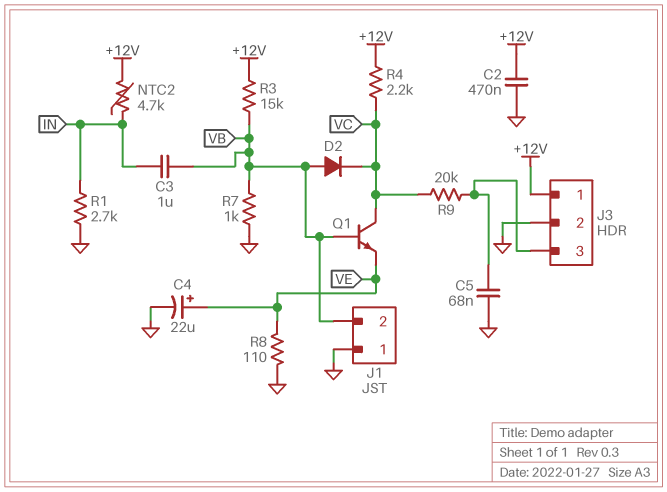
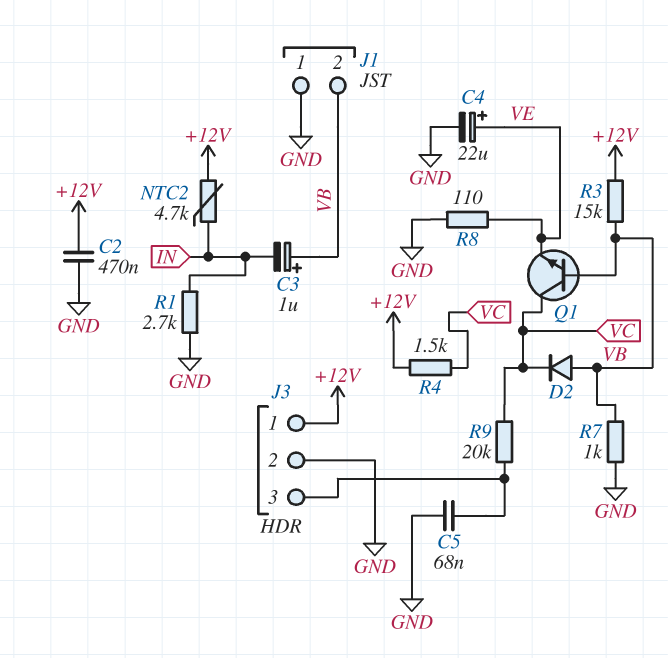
C3: 1uF (IN, VB) -> 1uF (plus VB, minus IN)
R4: 2.2k (+12V, VC) -> 1.5k (+12V, VC)

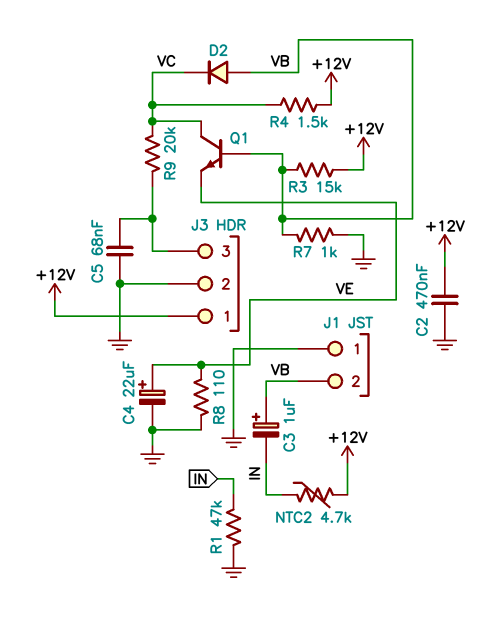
R1: 2.7k (GND, IN) -> 47k (GND, IN)

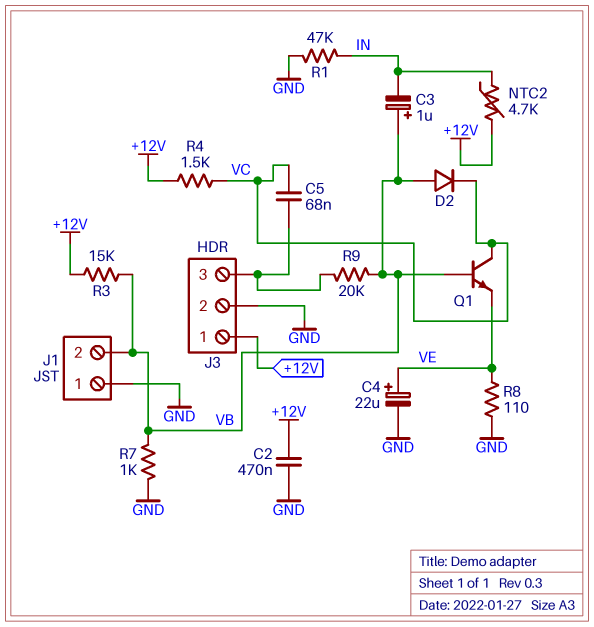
C5: 68nF (GND, J3/3) -> 68nF (J3/3, VC)
R9: 20k (J3/3, VC) -> 20k (J3/3, VB)

